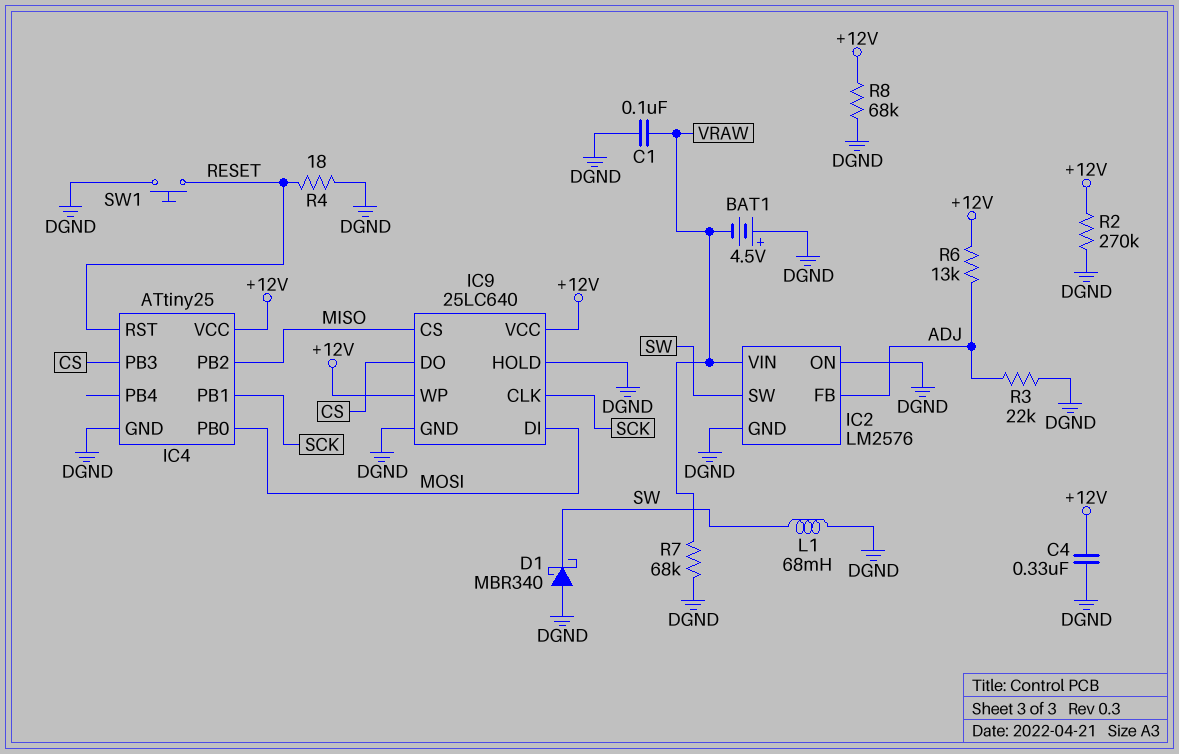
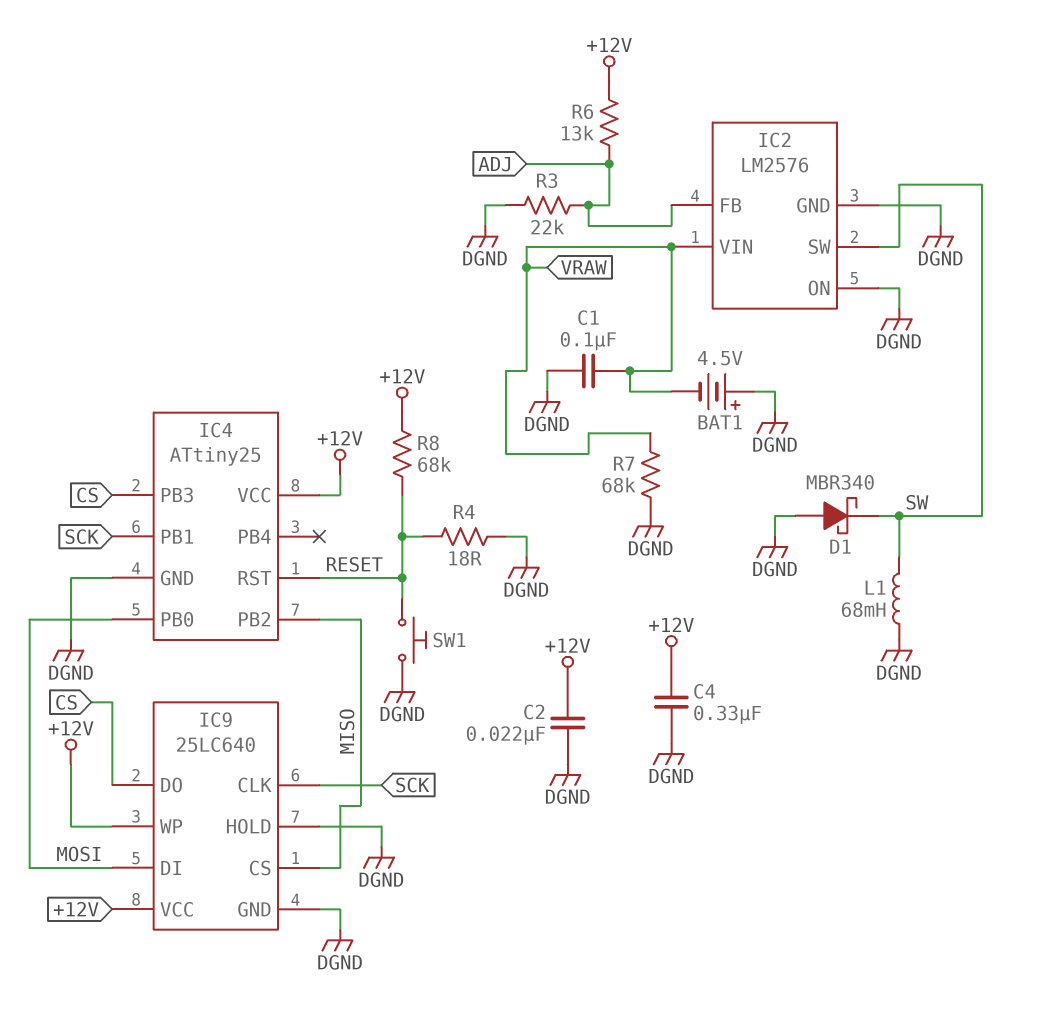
C2: none -> 22nF (+12V, DGND)
R2: 270k (+12V, DGND) -> none
R8: 68k (+12V, DGND) -> 68k (+12V, RESET)

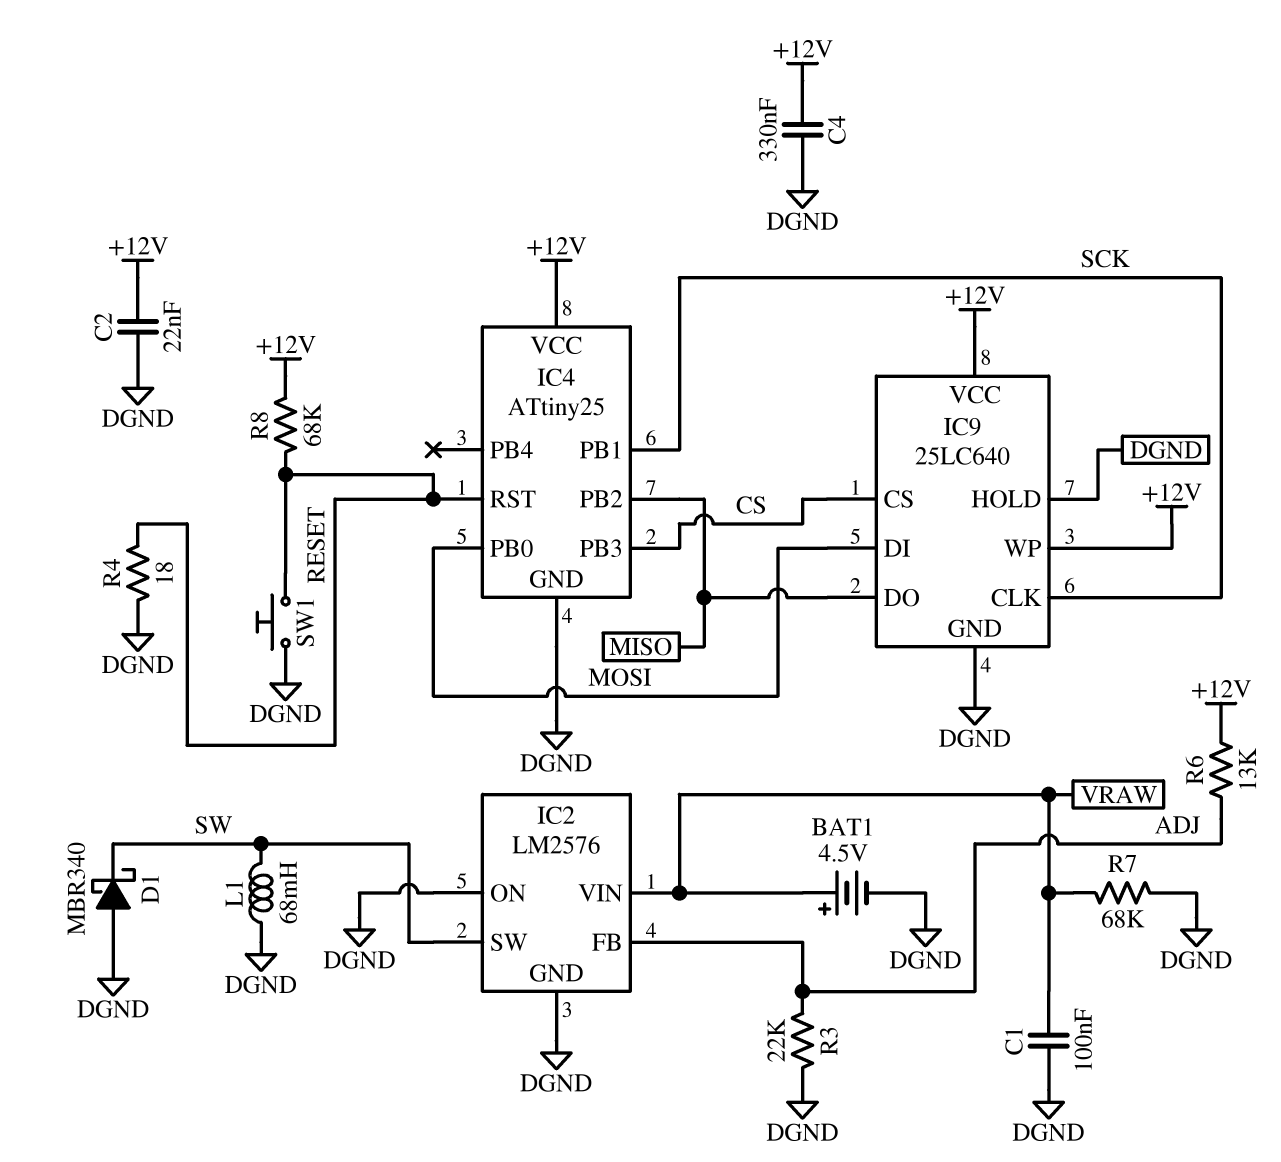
BAT1: 4.5V (plus DGND, minus VRAW) -> 4.5V (plus VRAW, minus DGND)
IC9 pin CS: MISO -> CS
IC9 pin DO: CS -> MISO

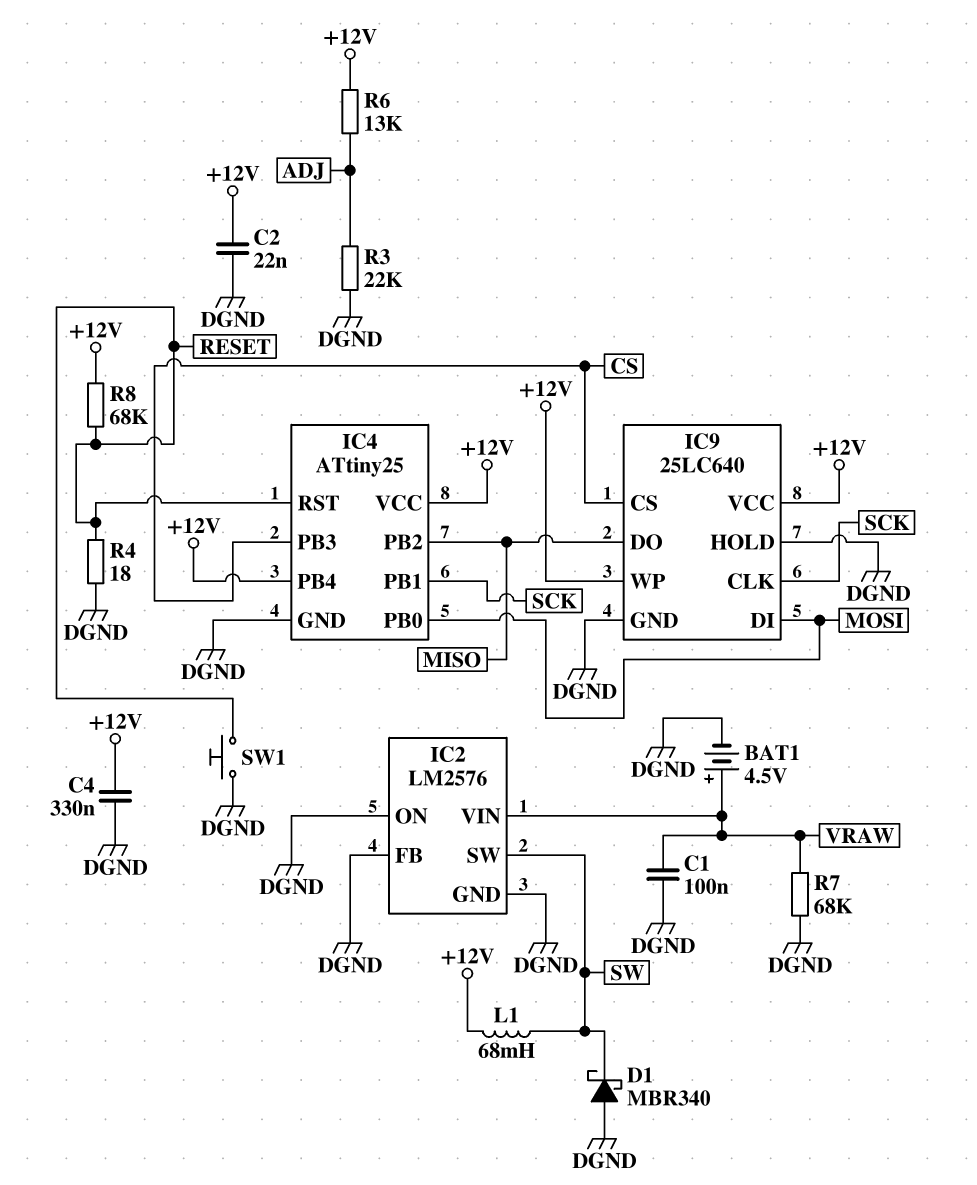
IC2 pin FB: ADJ -> DGND
IC4 pin PB4: none -> +12V
L1: 68mH (DGND, SW) -> 68mH (+12V, SW)

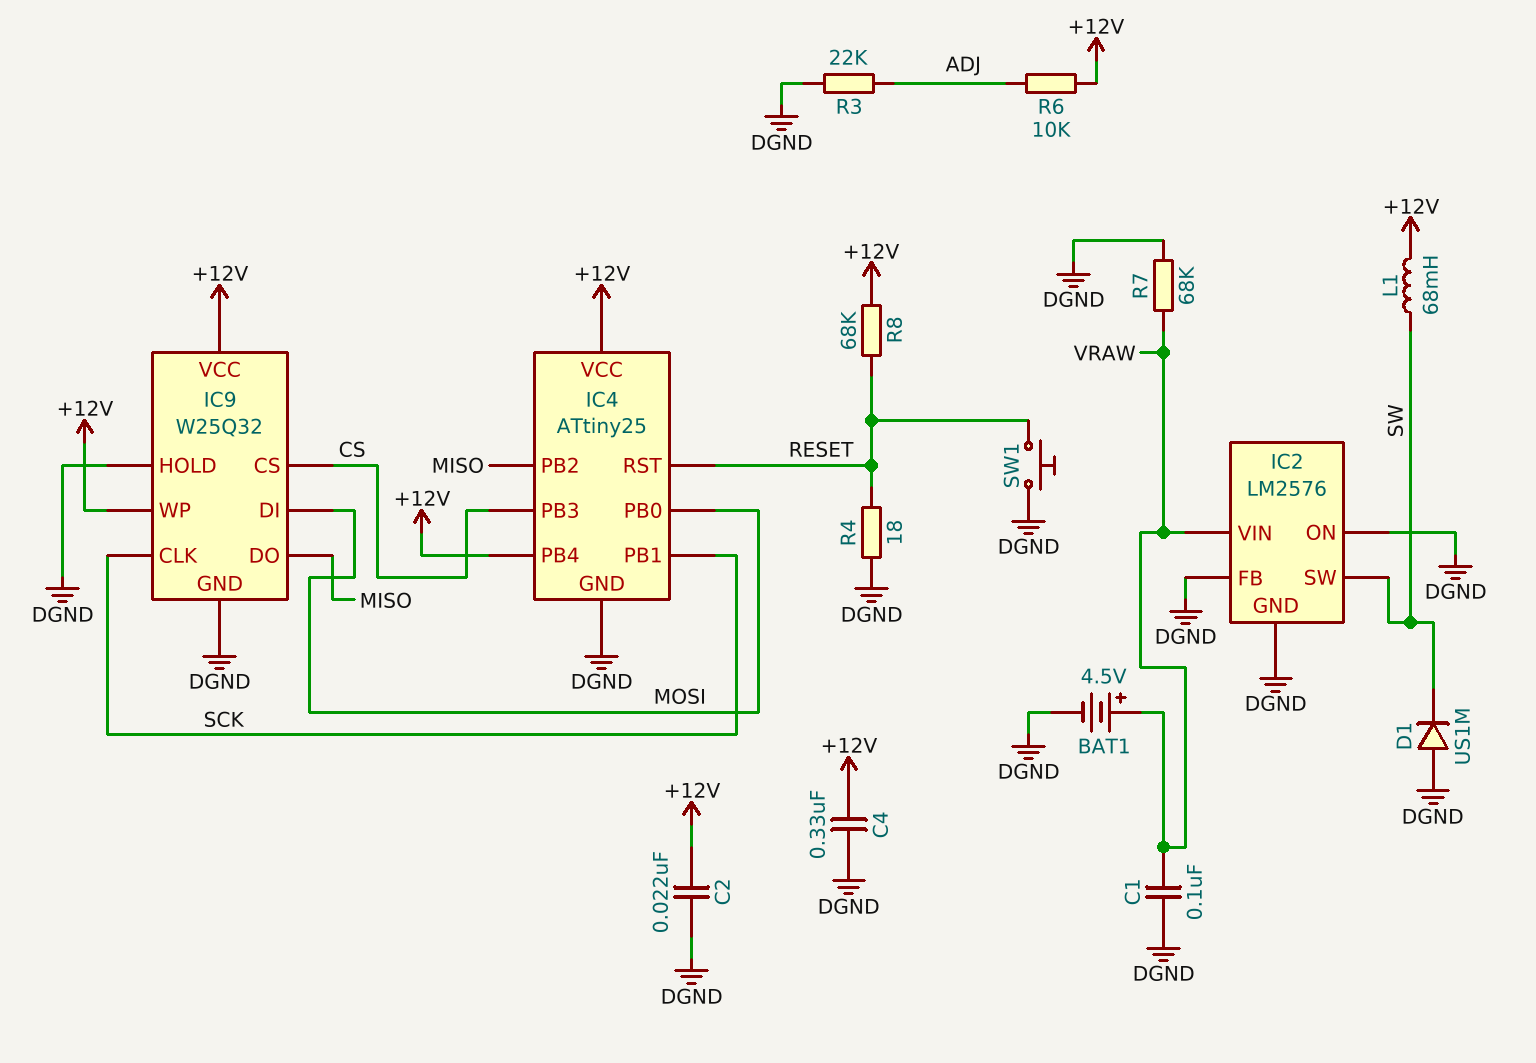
D1: schottky MBR340 (A DGND, K SW) -> diode US1M (A DGND, K SW)
IC9: 25LC640 -> W25Q32
R6: 13k (+12V, ADJ) -> 10k (+12V, ADJ)

